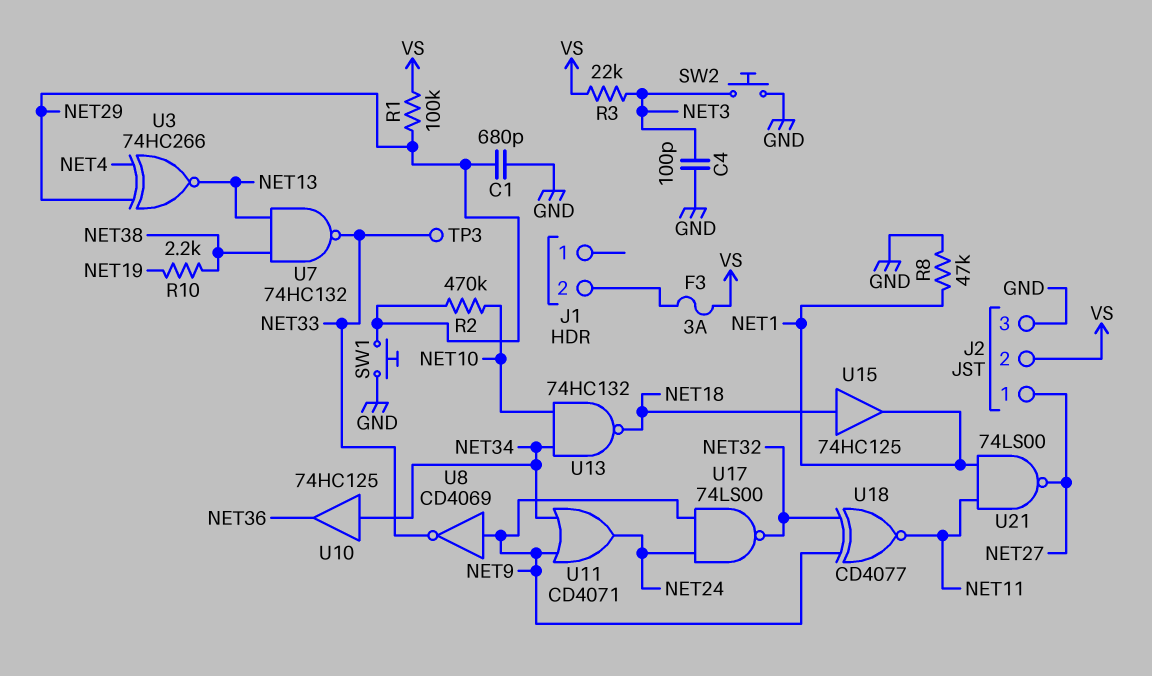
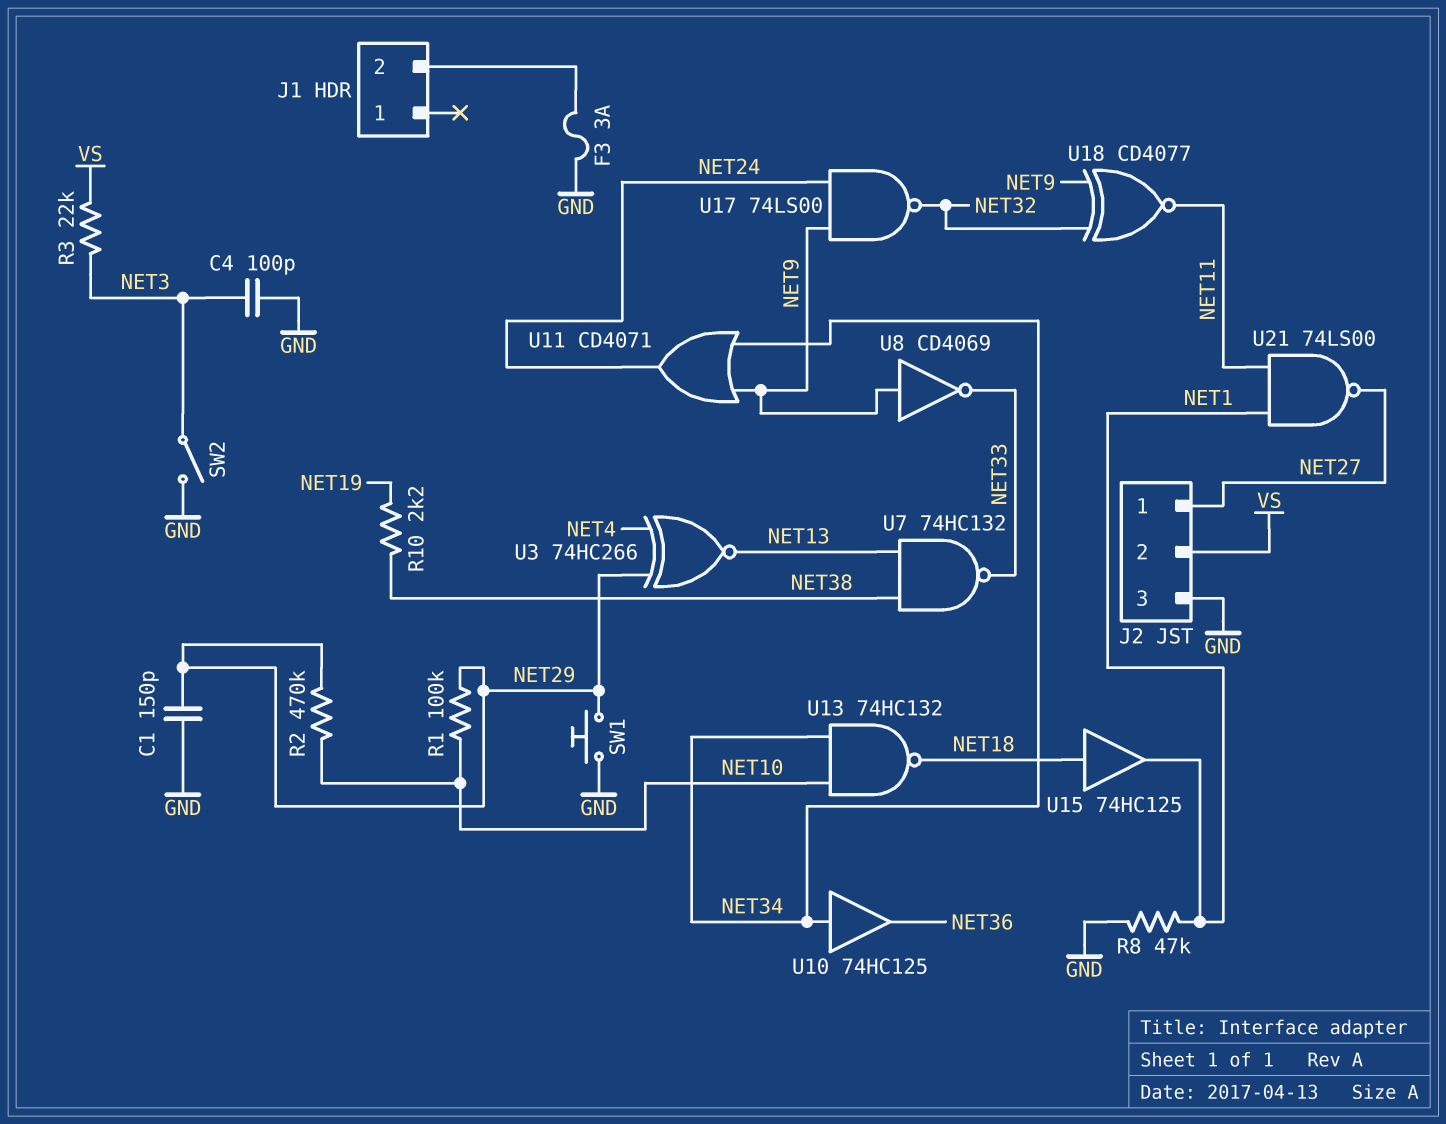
C1: 680pF (GND, NET29) -> 150pF (GND, NET29)
F3: 3A (J1/2, VS) -> 3A (GND, J1/2)
R1: 100k (NET29, VS) -> 100k (NET10, NET29)
SW2: button (GND, NET3) -> switch (GND, NET3)
TP3: test point (NET33) -> none

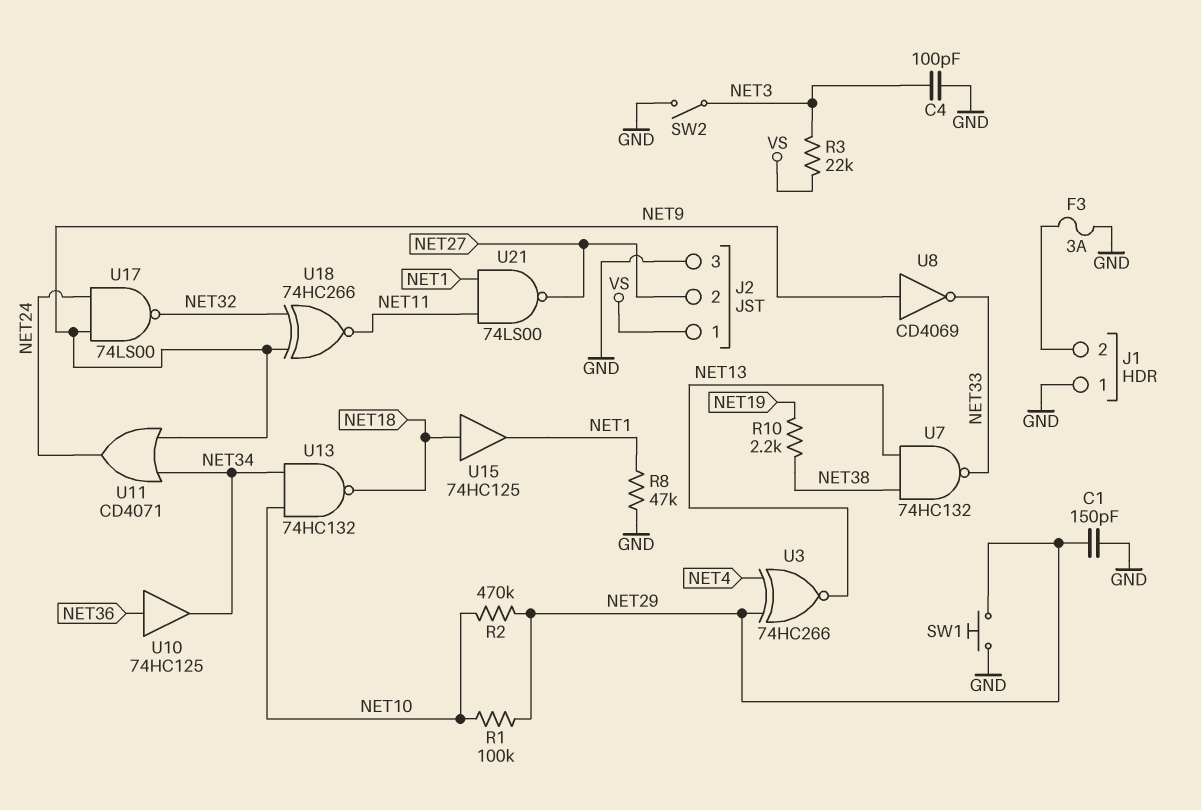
J1 pin 1: none -> GND
J2 pin 1: NET27 -> VS
J2 pin 2: VS -> NET27
U10: buffer 74HC125 (in NET34, out NET36) -> buffer 74HC125 (in NET36, out NET34)
U18: XNOR CD4077 (in NET9, in NET32, out NET11) -> XNOR 74HC266 (in NET9, in NET32, out NET11)

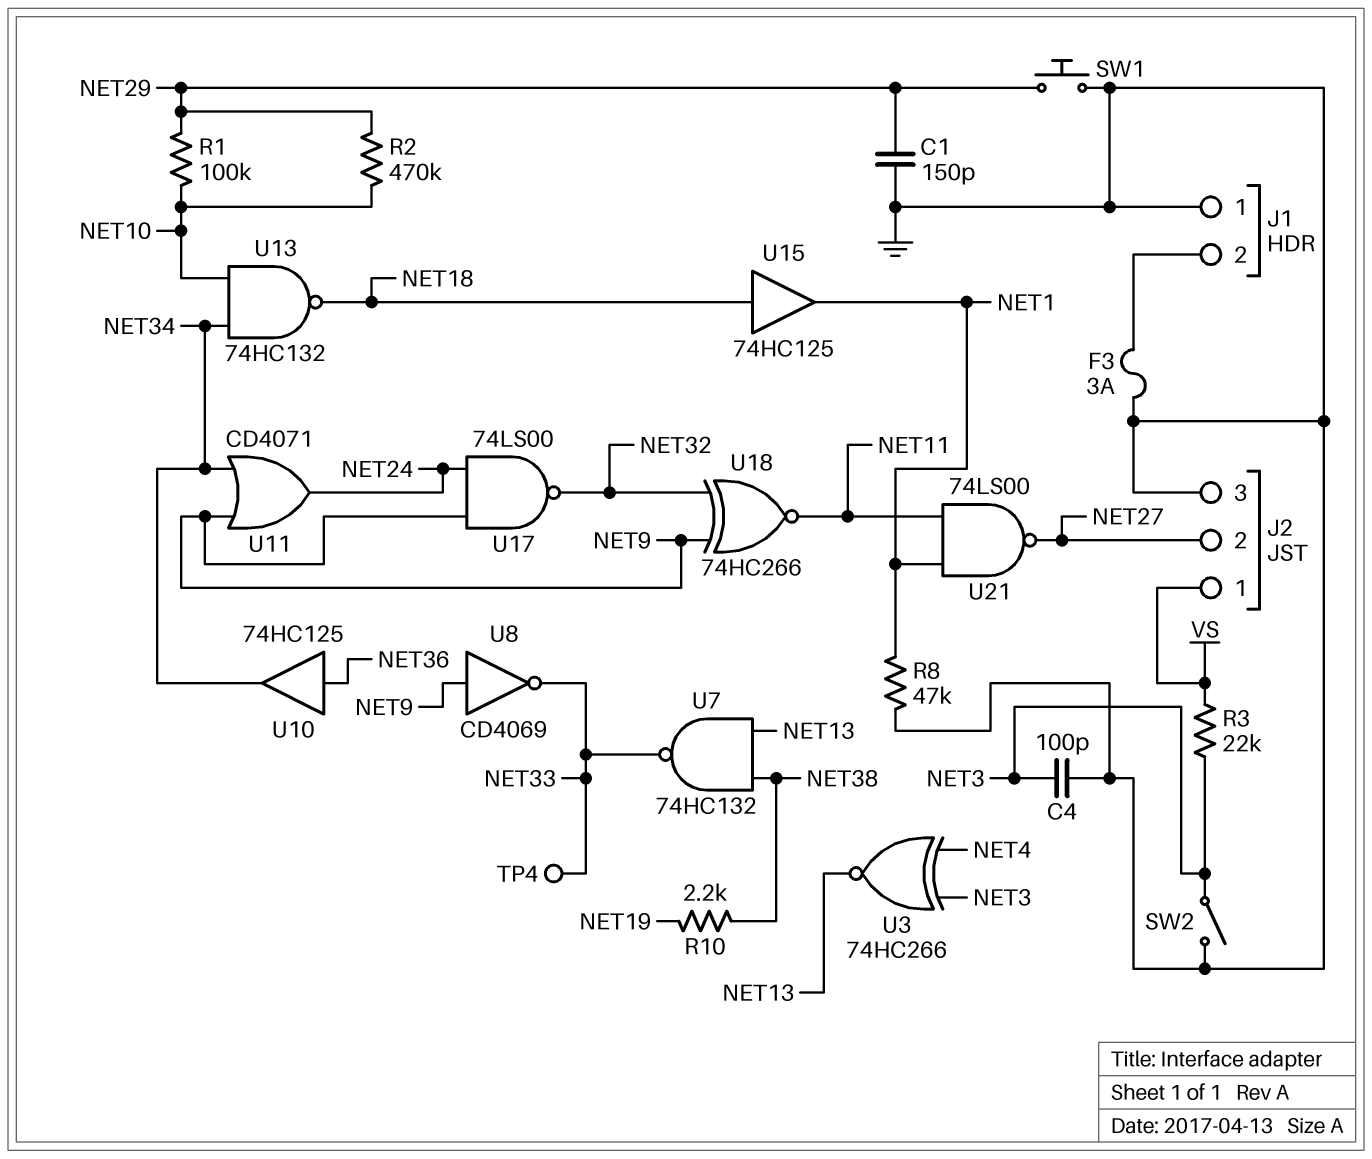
TP4: none -> test point (NET33)
U3: XNOR 74HC266 (in NET4, in NET29, out NET13) -> XNOR 74HC266 (in NET3, in NET4, out NET13)

